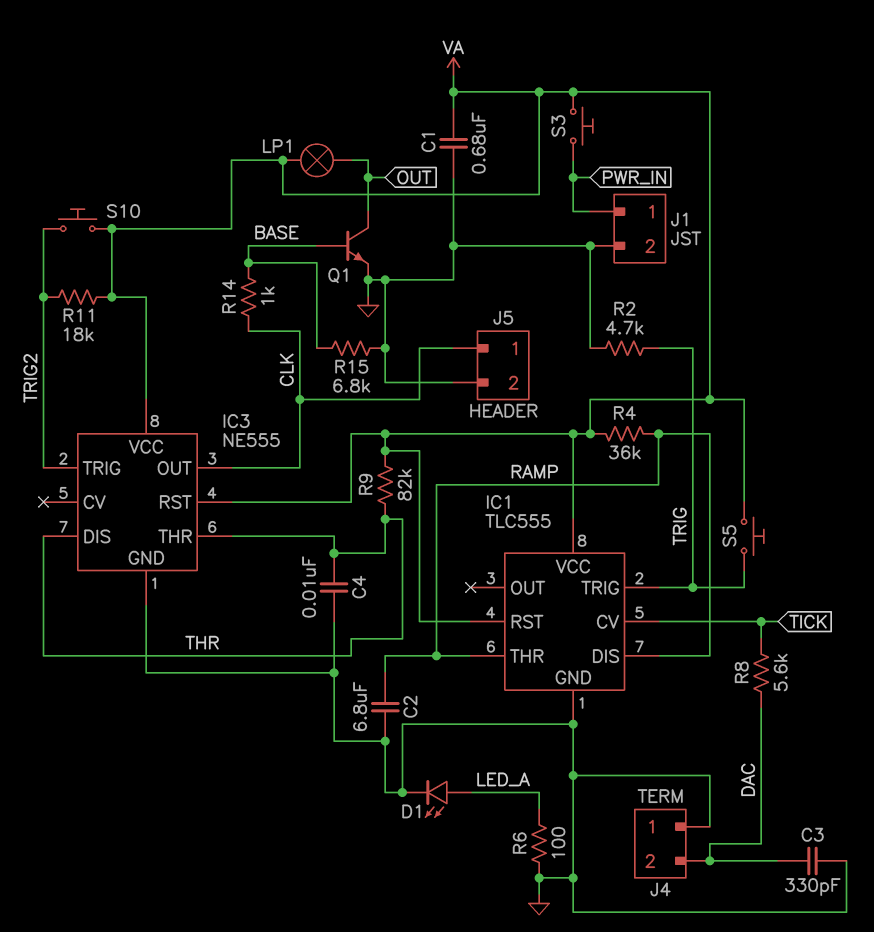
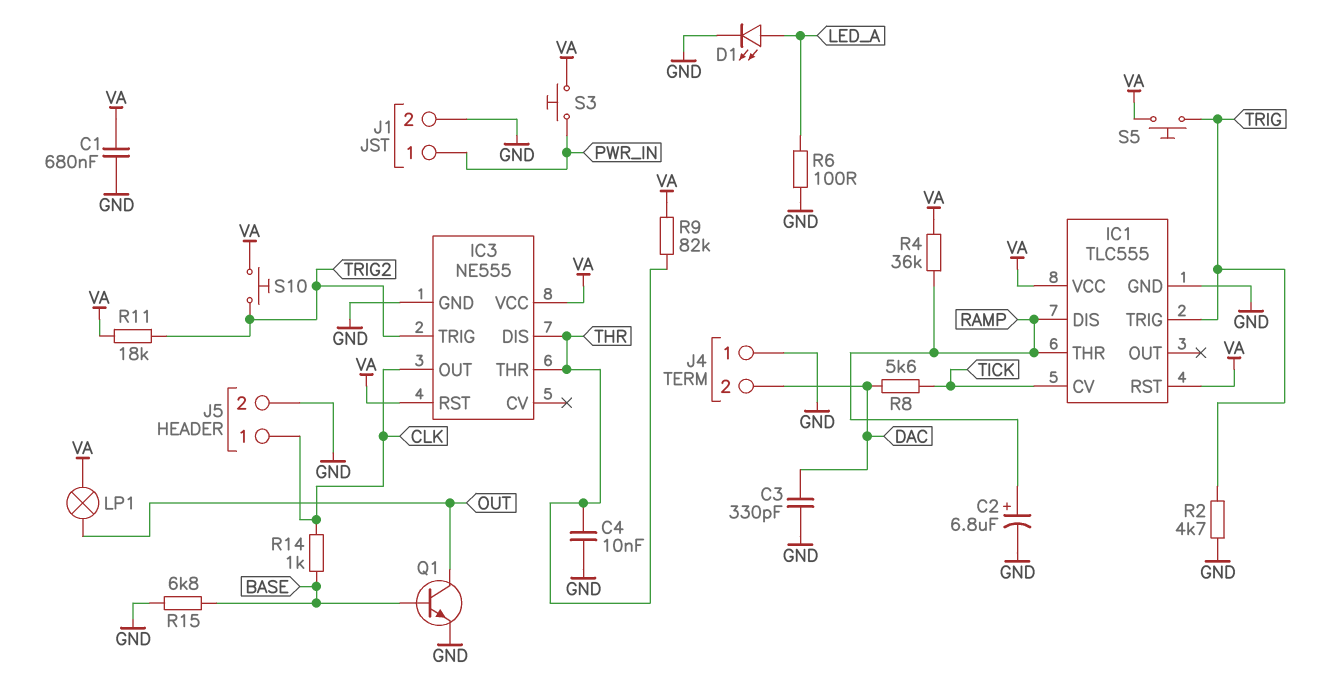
C2: 6.8uF (GND, RAMP) -> 6.8uF (plus RAMP, minus GND)

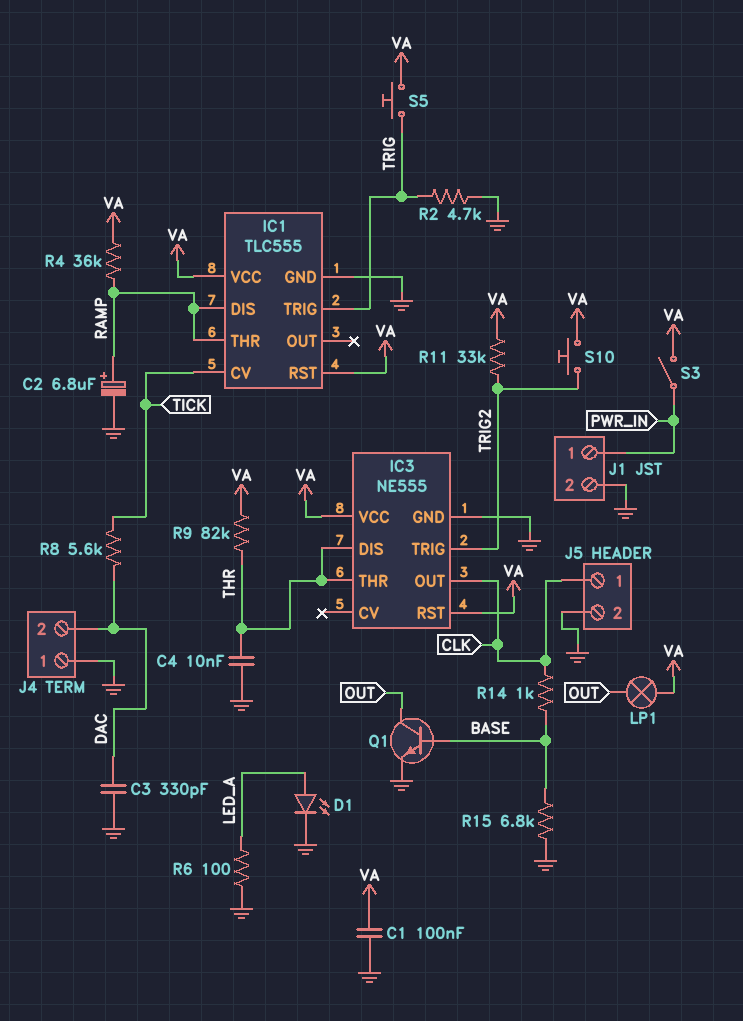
C1: 680nF (GND, VA) -> 100nF (GND, VA)
R11: 18k (TRIG2, VA) -> 33k (TRIG2, VA)
S3: button (PWR_IN, VA) -> switch (PWR_IN, VA)

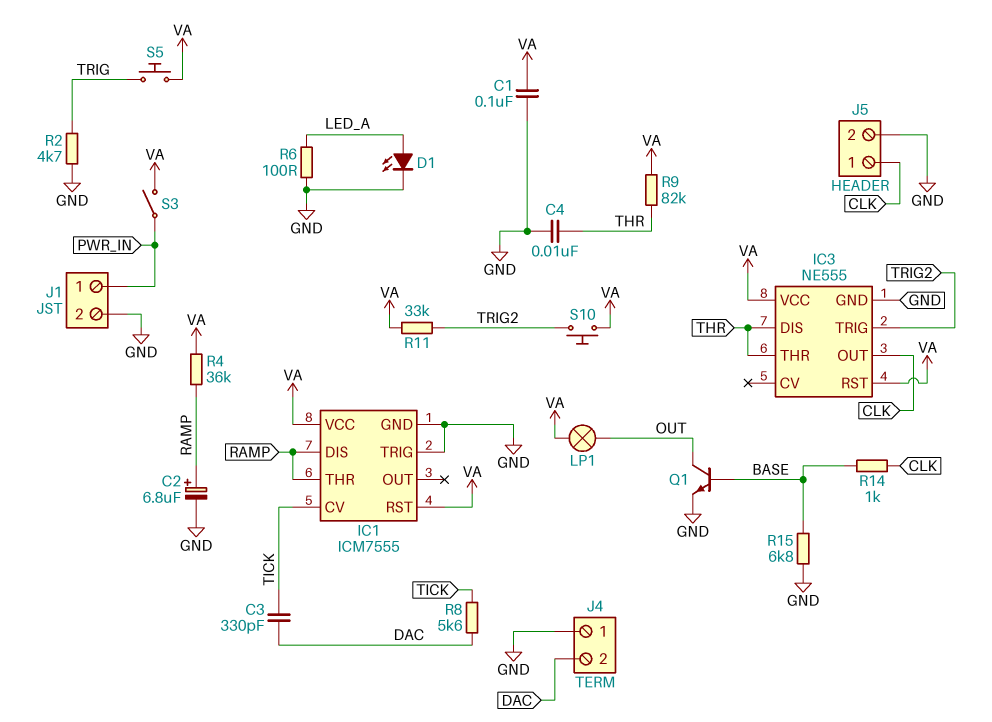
C3: 330pF (DAC, GND) -> 330pF (DAC, TICK)
IC1: TLC555 -> ICM7555
IC1 pin TRIG: TRIG -> GND

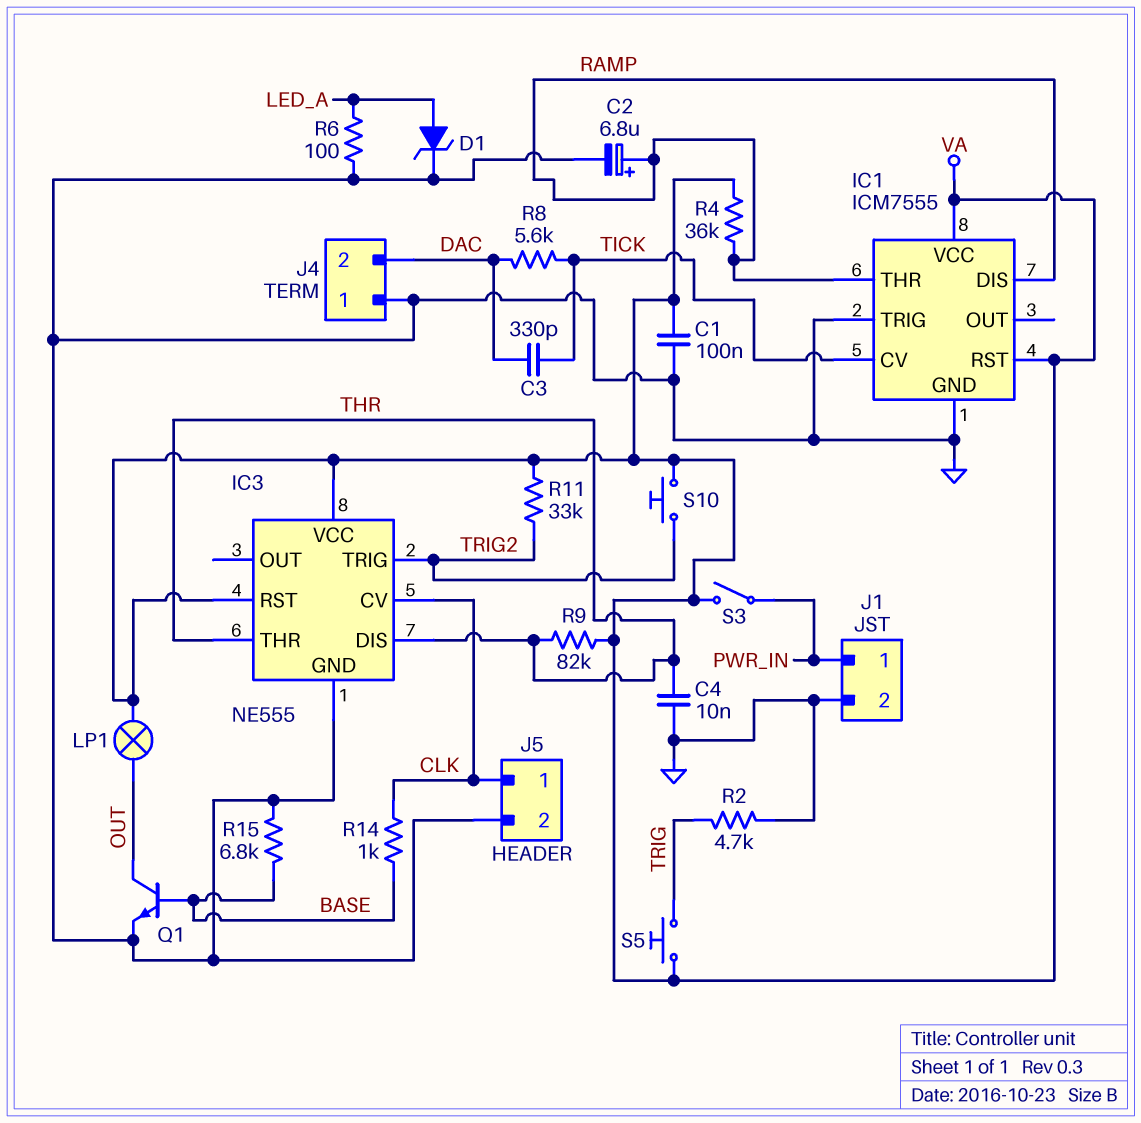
D1: LED (A LED_A, K GND) -> zener (A LED_A, K GND)
IC3 pin CV: none -> CLK
IC3 pin OUT: CLK -> none

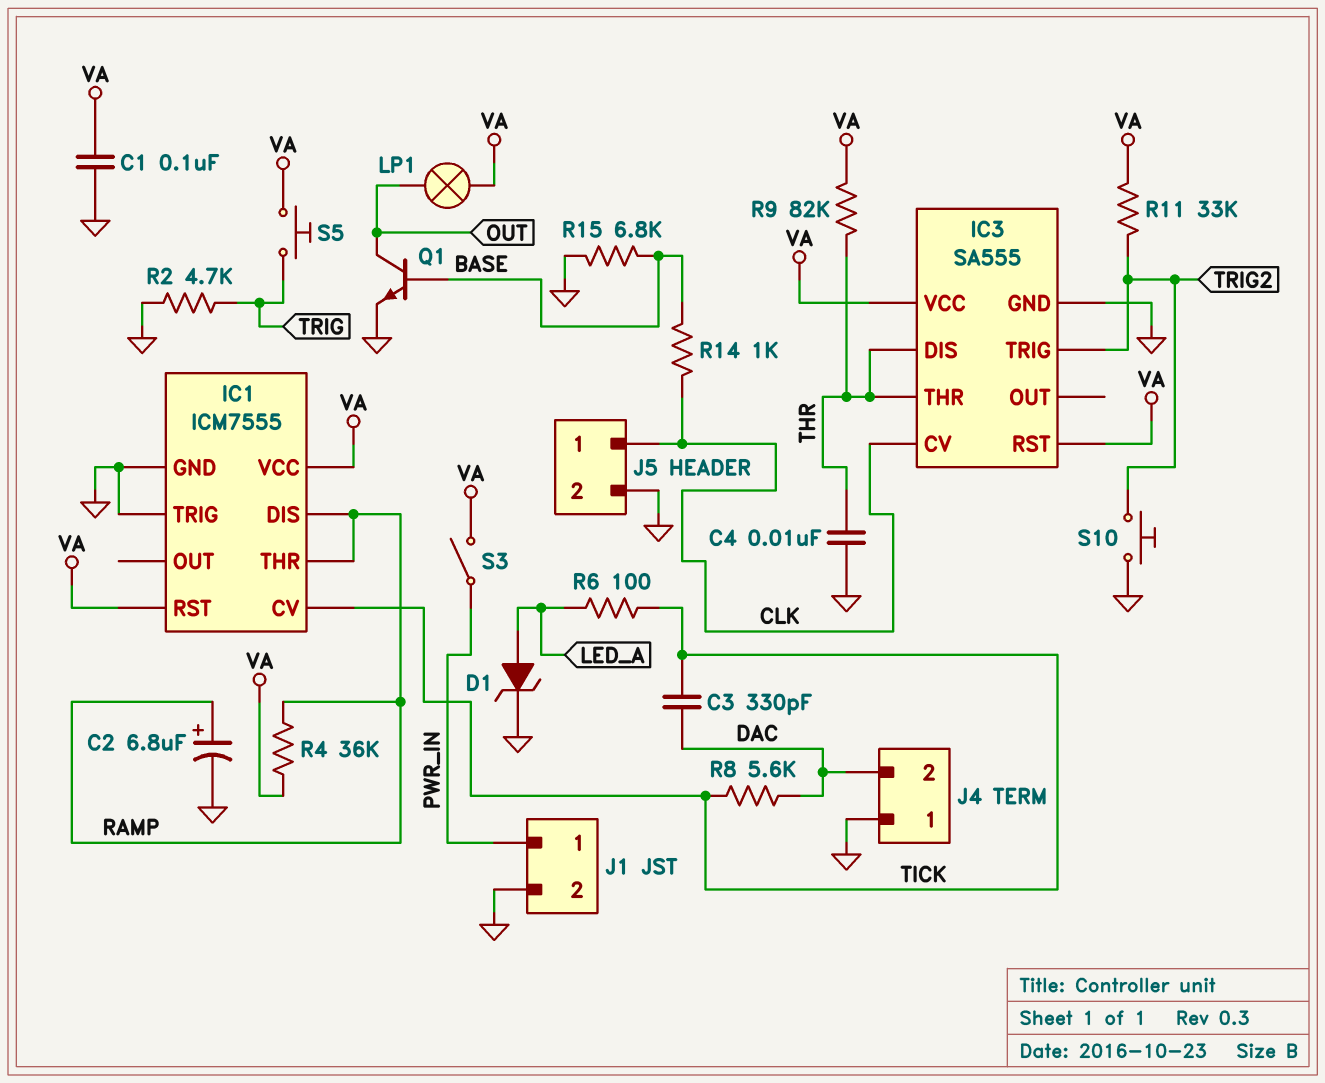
IC3: NE555 -> SA555
R6: 100 (GND, LED_A) -> 100 (LED_A, TICK)
S10: button (TRIG2, VA) -> button (GND, TRIG2)

